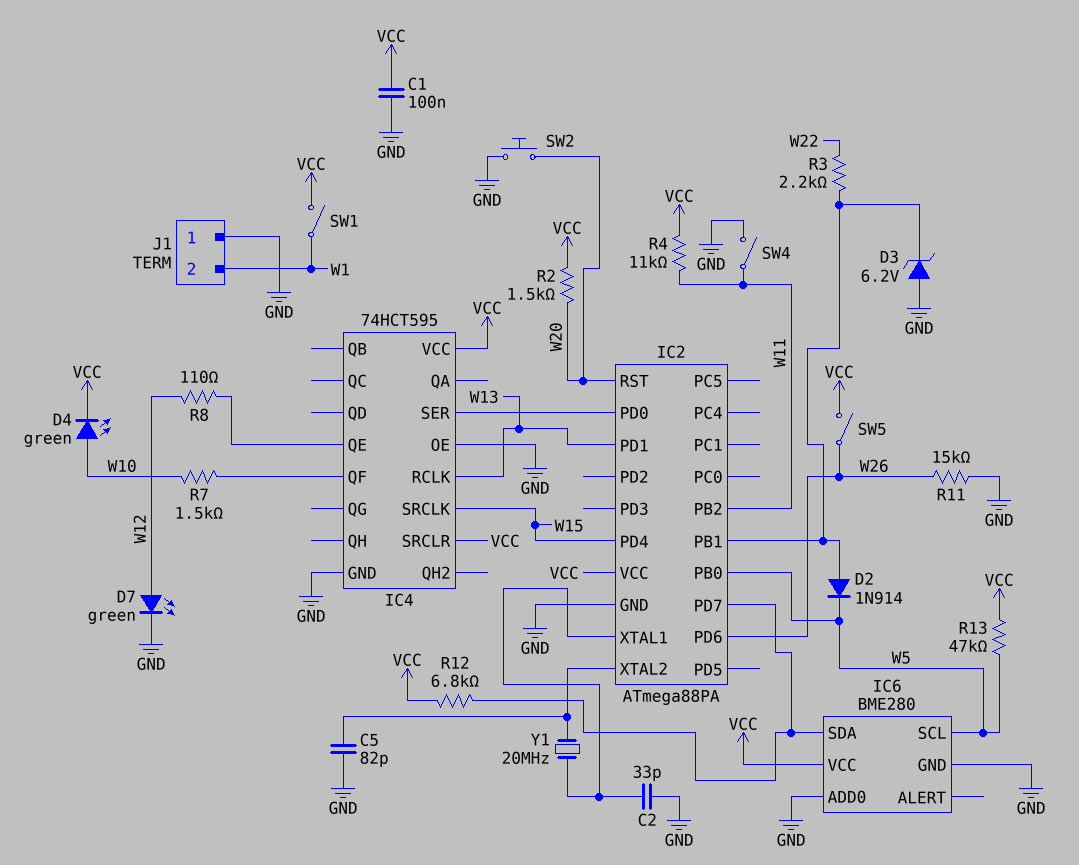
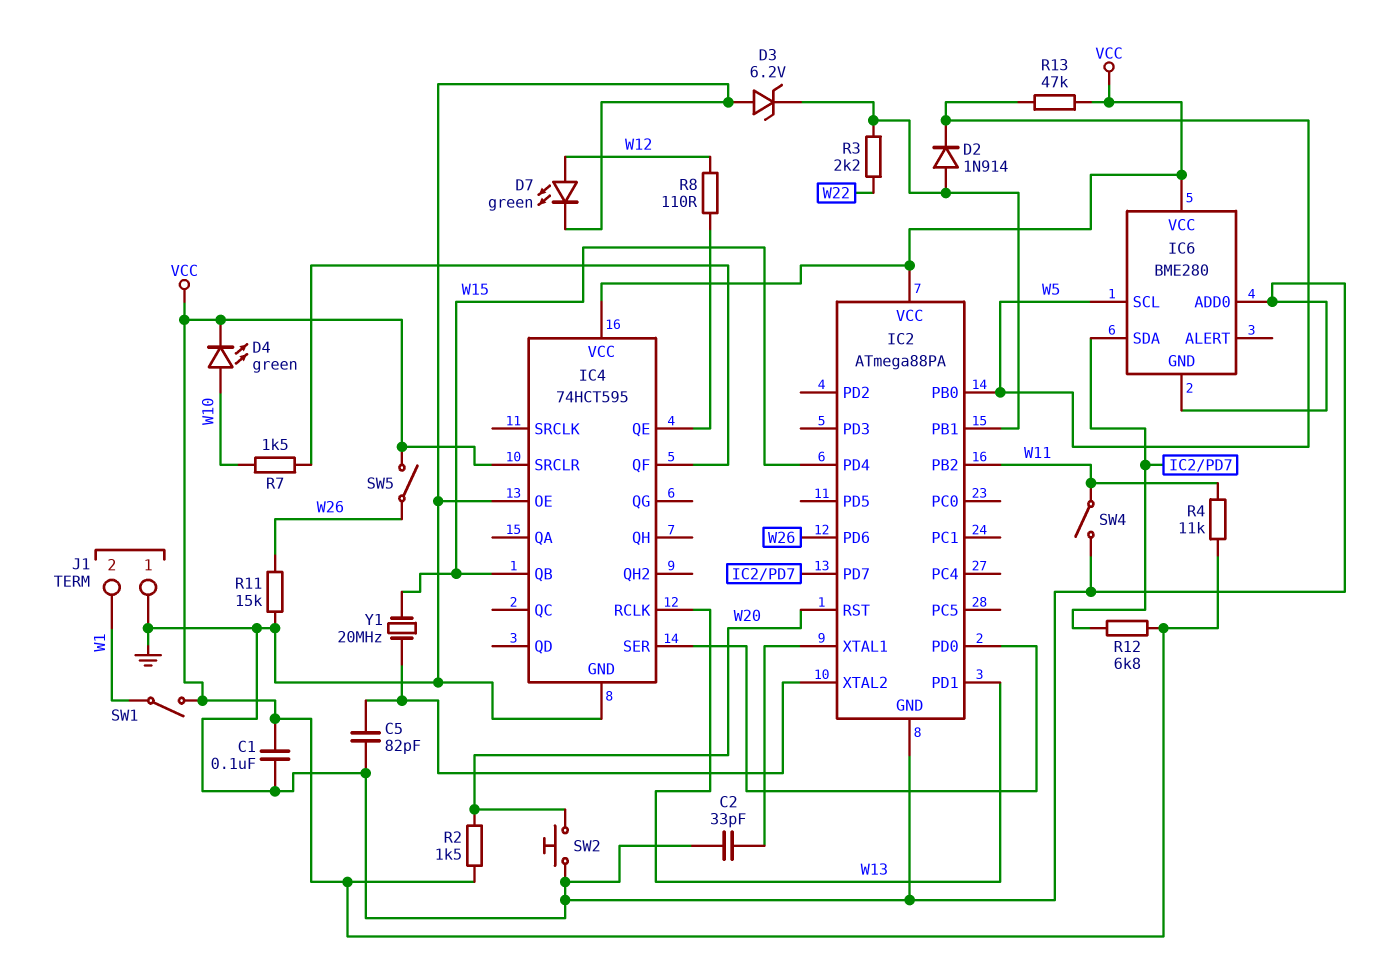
IC4 pin QB: none -> W15
IC4 pin SRCLK: W15 -> none
Y1: 20MHz (IC2/XTAL1, IC2/XTAL2) -> 20MHz (IC2/XTAL2, W15)

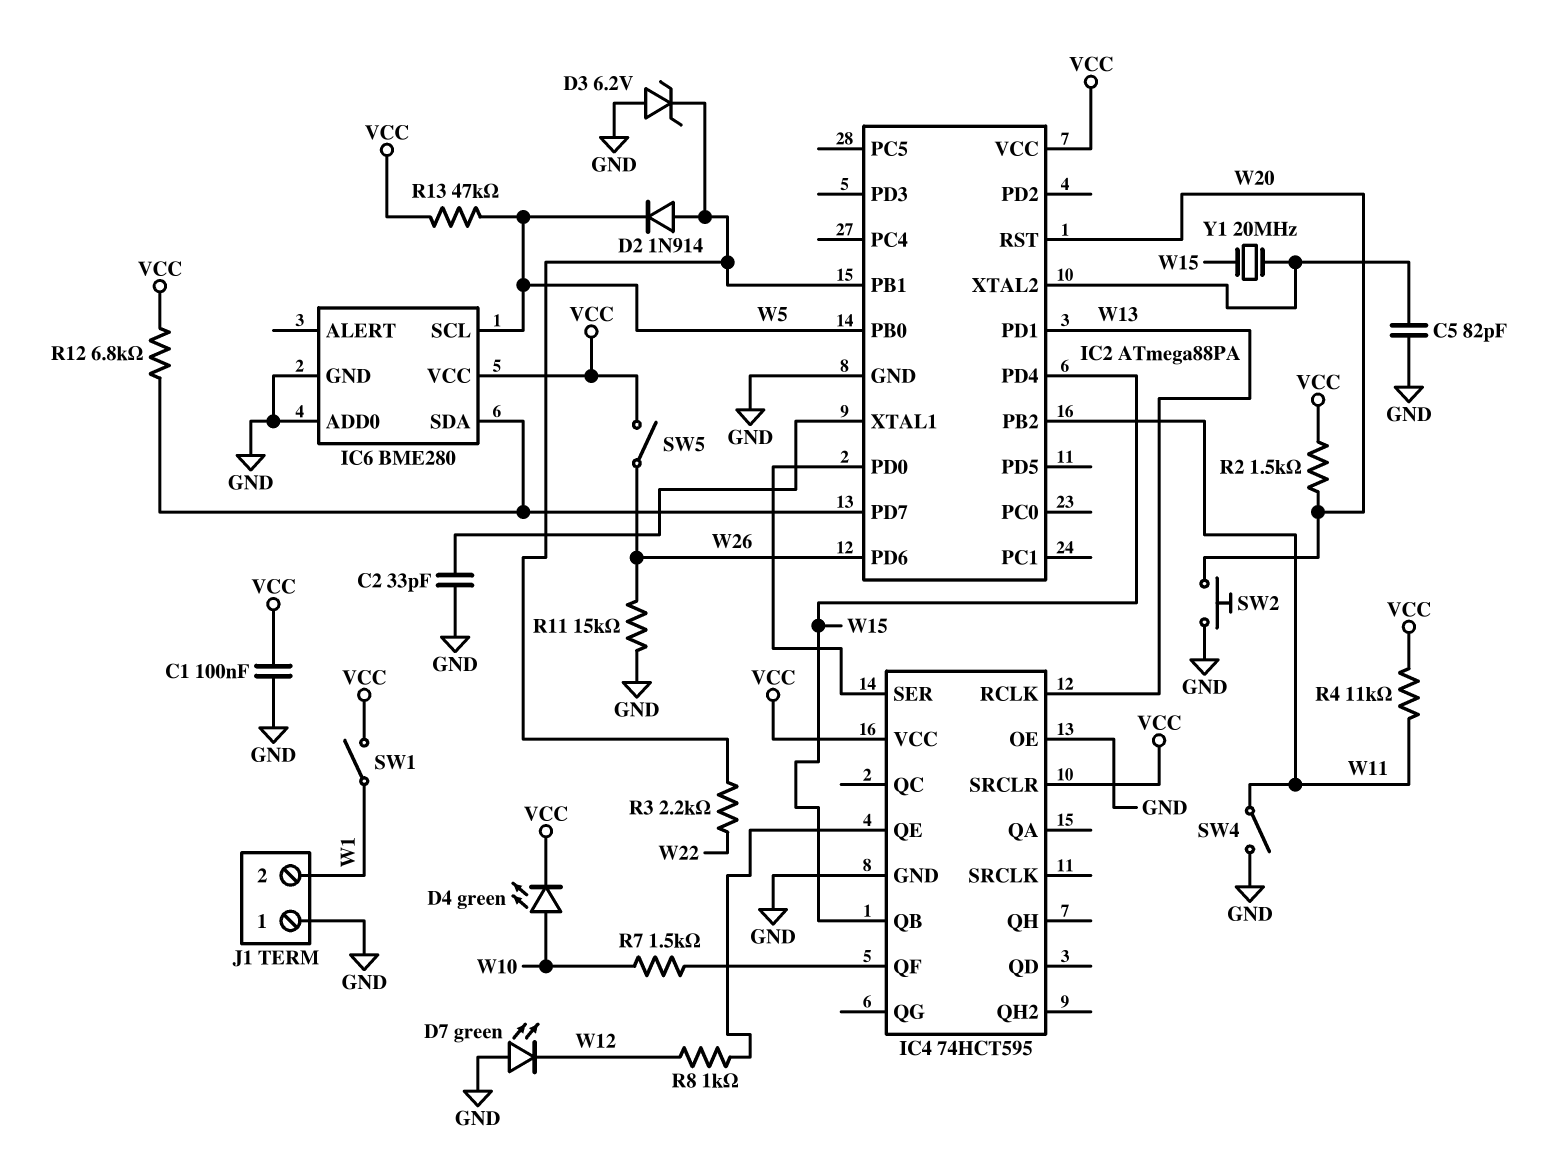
D7: LED green (A W12, K GND) -> LED green (A GND, K W12)
R8: 110 (IC4/QE, W12) -> 1k (IC4/QE, W12)

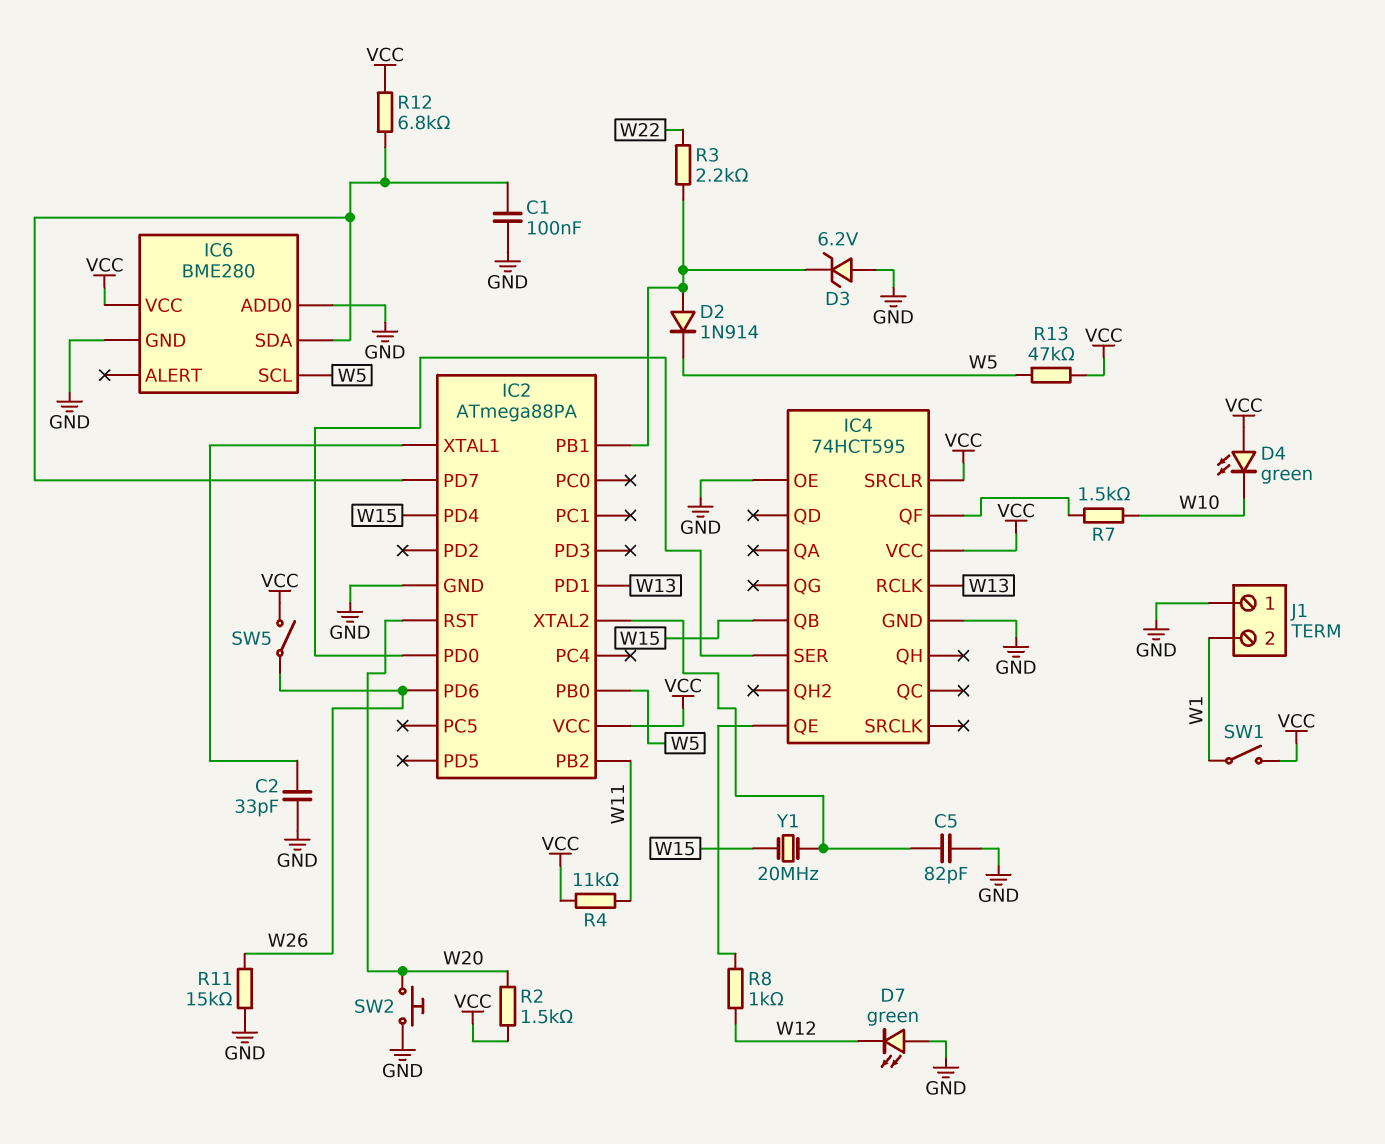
C1: 100nF (GND, VCC) -> 100nF (GND, IC2/PD7)
D4: LED green (A W10, K VCC) -> LED green (A VCC, K W10)
SW4: switch (GND, W11) -> none

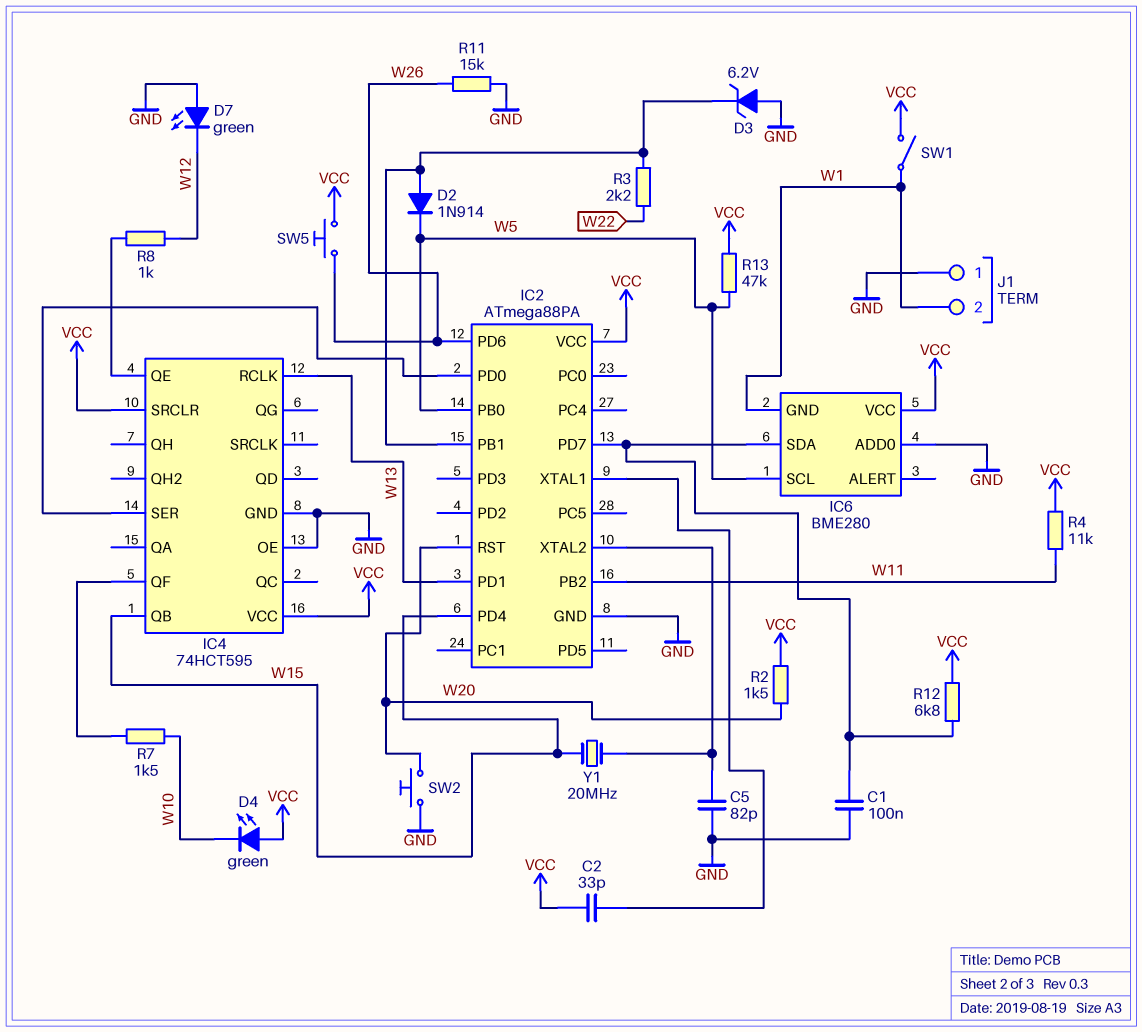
C2: 33pF (GND, IC2/XTAL1) -> 33pF (IC2/XTAL1, VCC)
IC6 pin GND: GND -> W1
SW5: switch (VCC, W26) -> button (VCC, W26)

